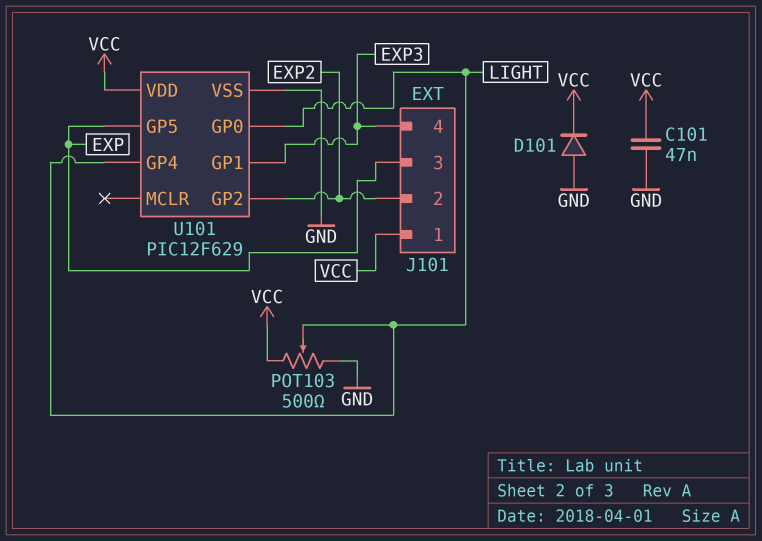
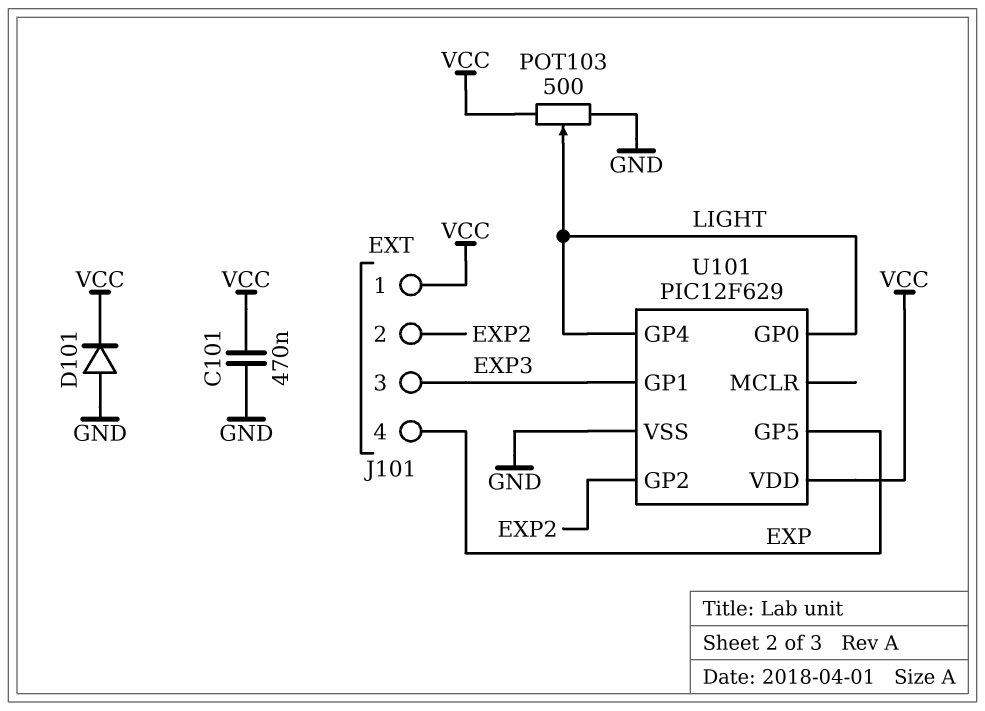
C101: 47nF (GND, VCC) -> 470nF (GND, VCC)
J101 pin 3: EXP -> EXP3
J101 pin 4: EXP3 -> EXP

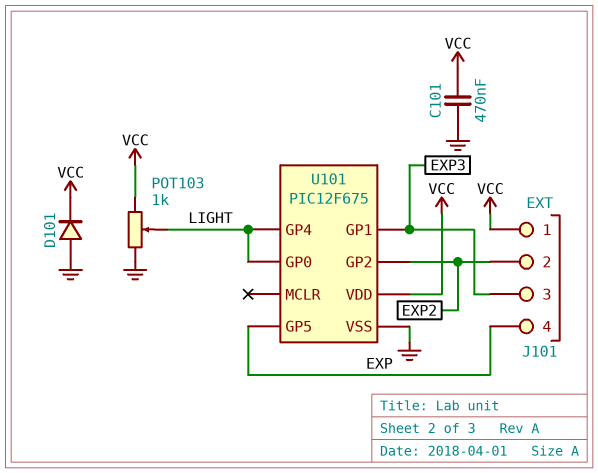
POT103: 500 (GND, VCC, wiper LIGHT) -> 1k (GND, VCC, wiper LIGHT)
U101: PIC12F629 -> PIC12F675

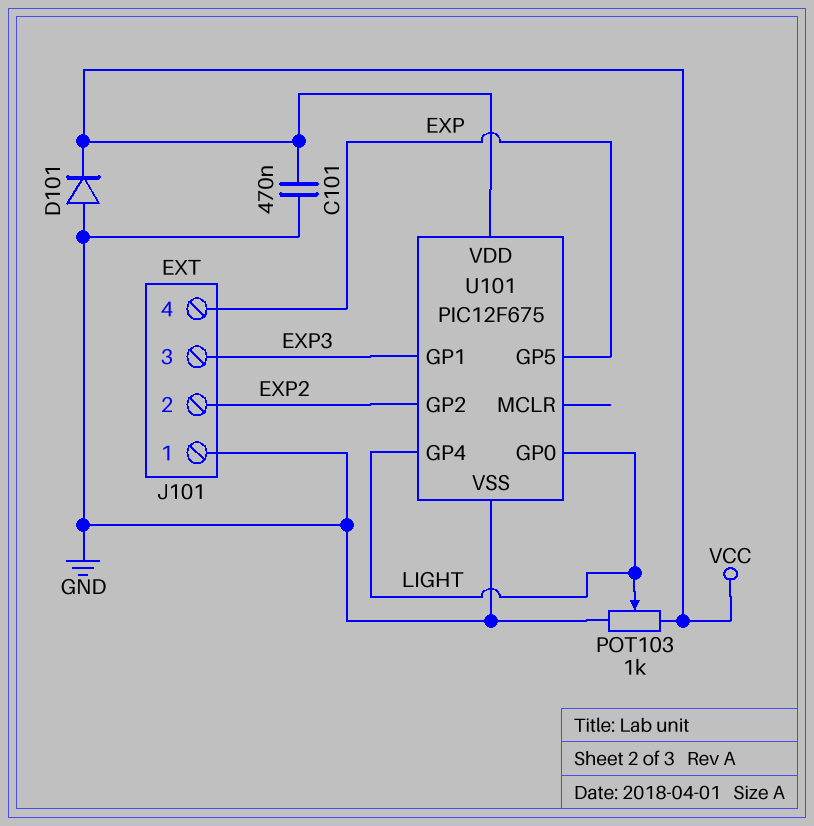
J101 pin 1: VCC -> GND

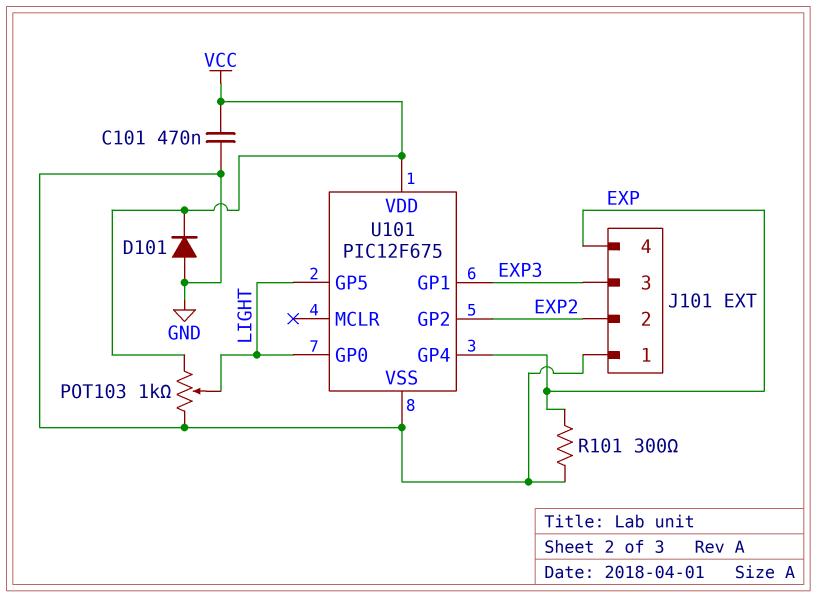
R101: none -> 300 (EXP, GND)
U101 pin GP4: LIGHT -> EXP
U101 pin GP5: EXP -> LIGHT

